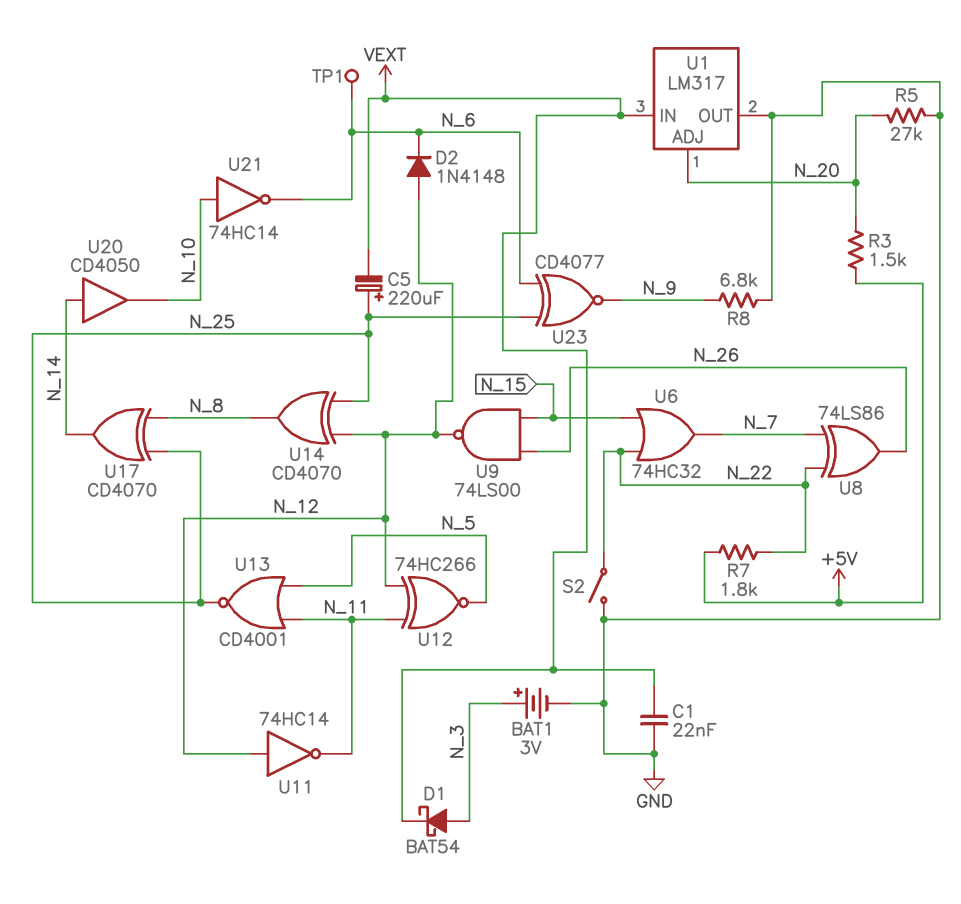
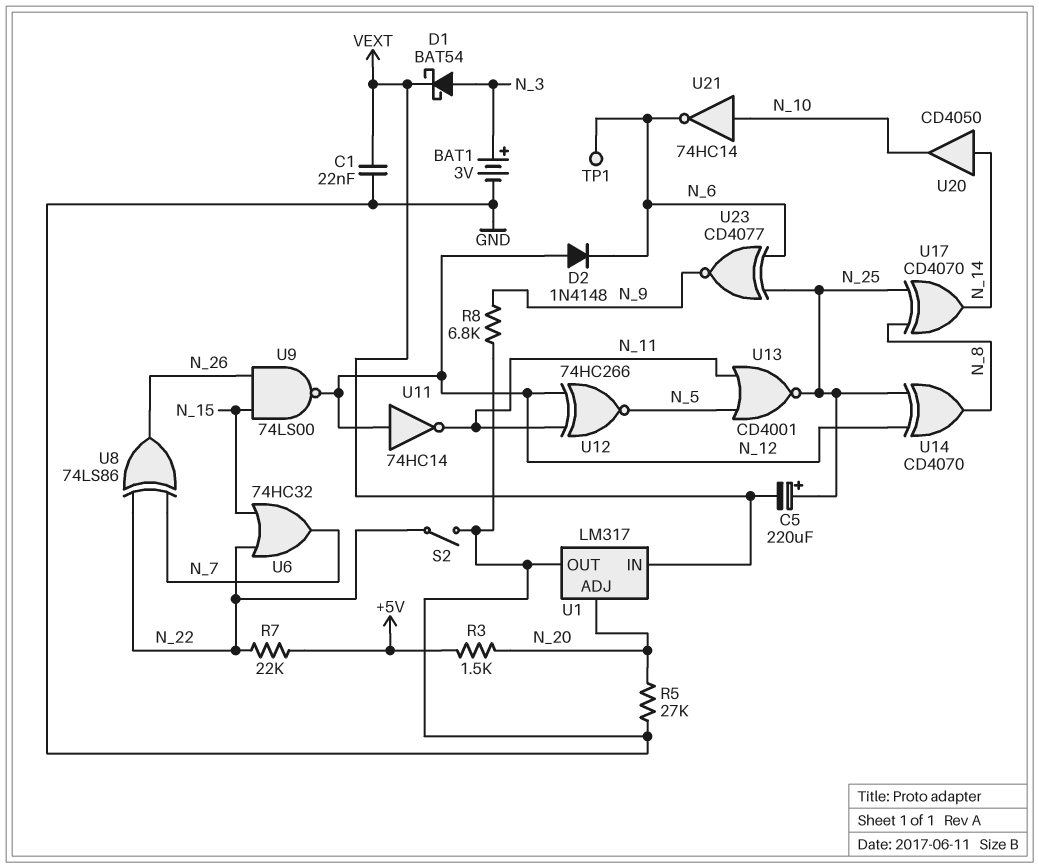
R7: 1.8k (+5V, N_22) -> 22k (+5V, N_22)

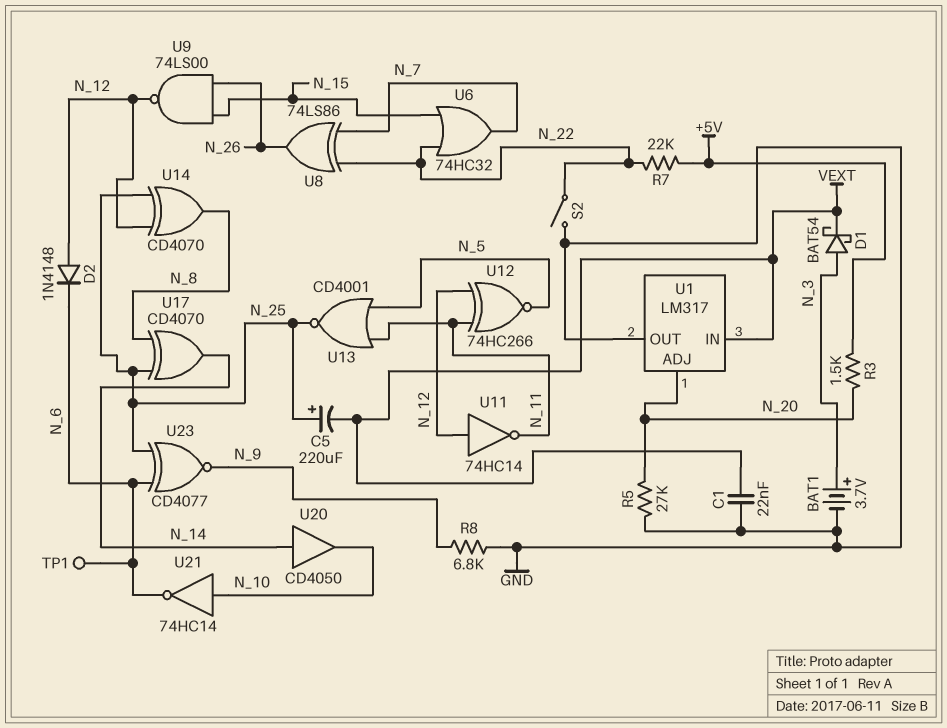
BAT1: 3V (plus N_3, minus GND) -> 3.7V (plus N_3, minus GND)

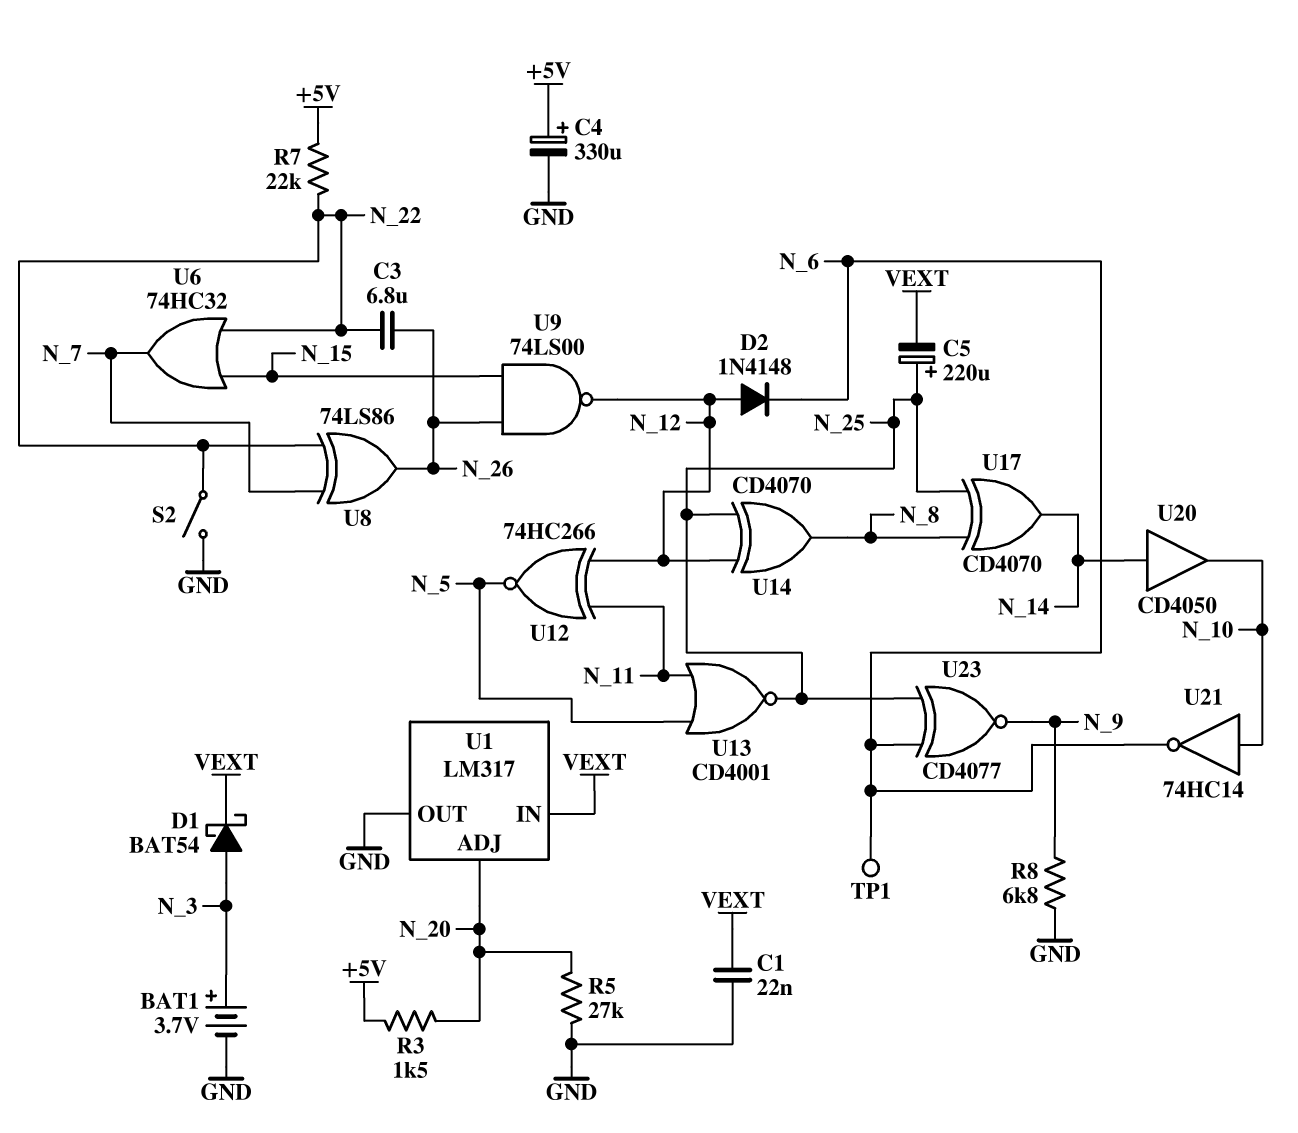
C3: none -> 6.8uF (N_22, N_26)
C4: none -> 330uF (plus +5V, minus GND)
U11: NOT 74HC14 (in N_12, out N_11) -> none

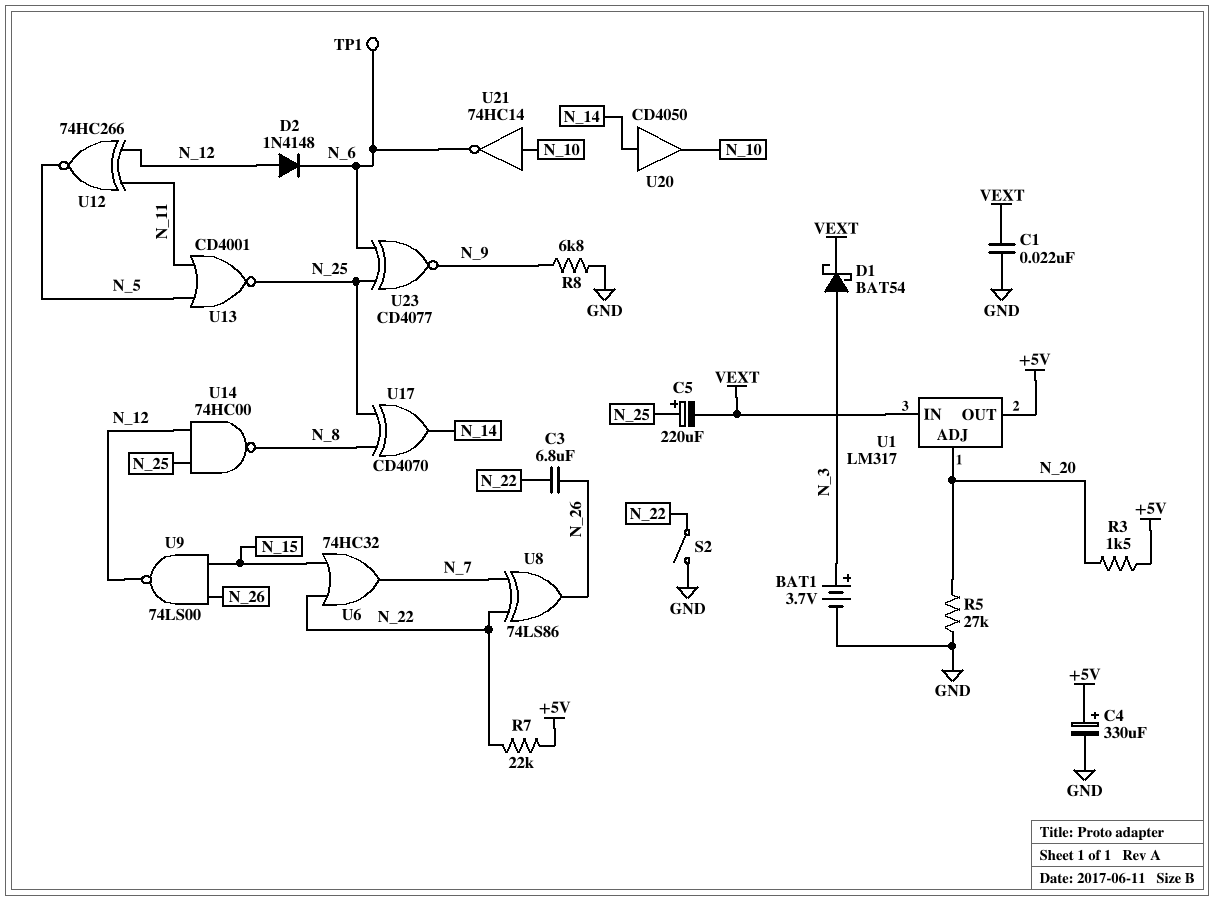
U1 pin OUT: GND -> +5V
U14: XOR CD4070 (in N_12, in N_25, out N_8) -> NAND 74HC00 (in N_12, in N_25, out N_8)

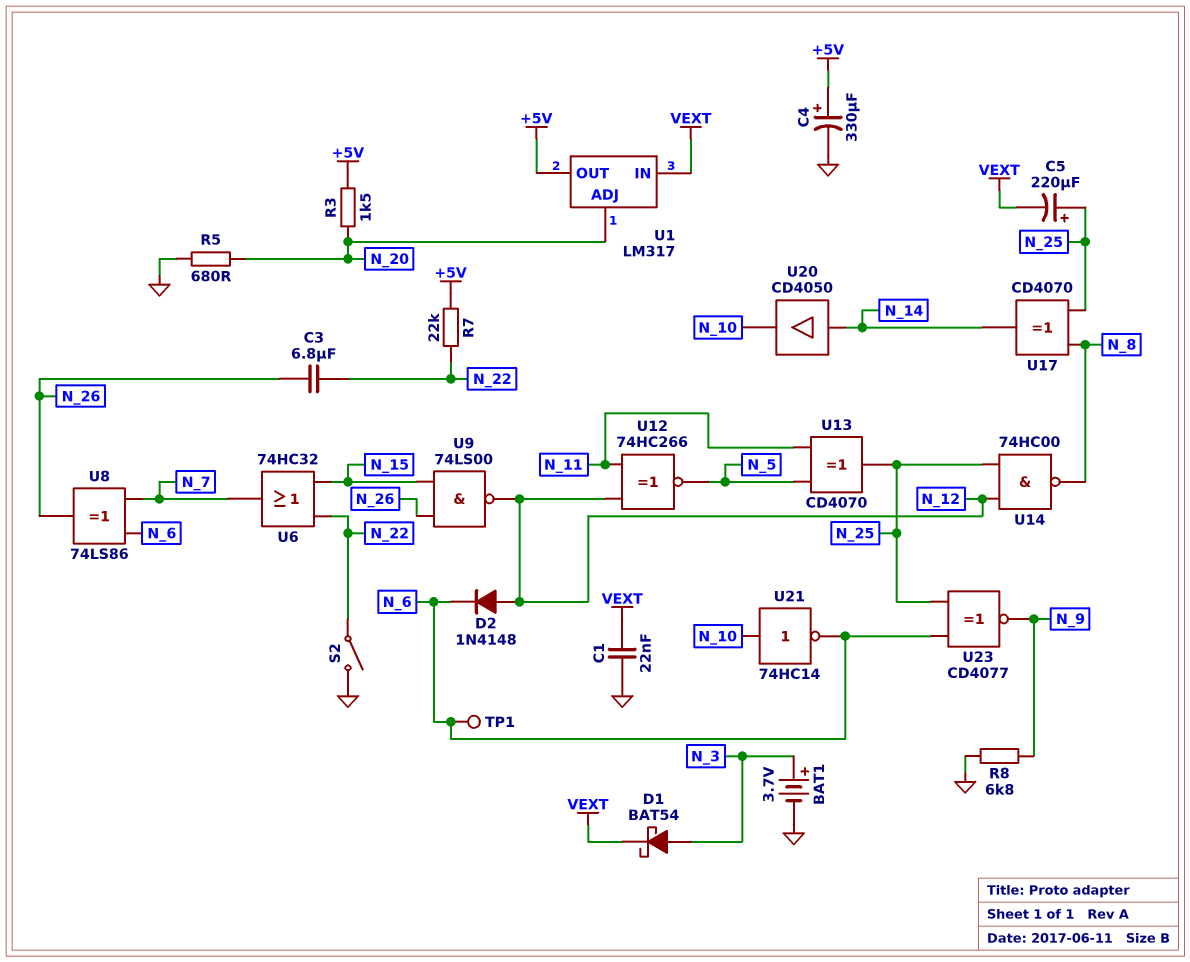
R5: 27k (GND, N_20) -> 680 (GND, N_20)
U8: XOR 74LS86 (in N_7, in N_22, out N_26) -> XOR 74LS86 (in N_6, in N_7, out N_26)
U13: NOR CD4001 (in N_5, in N_11, out N_25) -> XOR CD4070 (in N_5, in N_11, out N_25)

